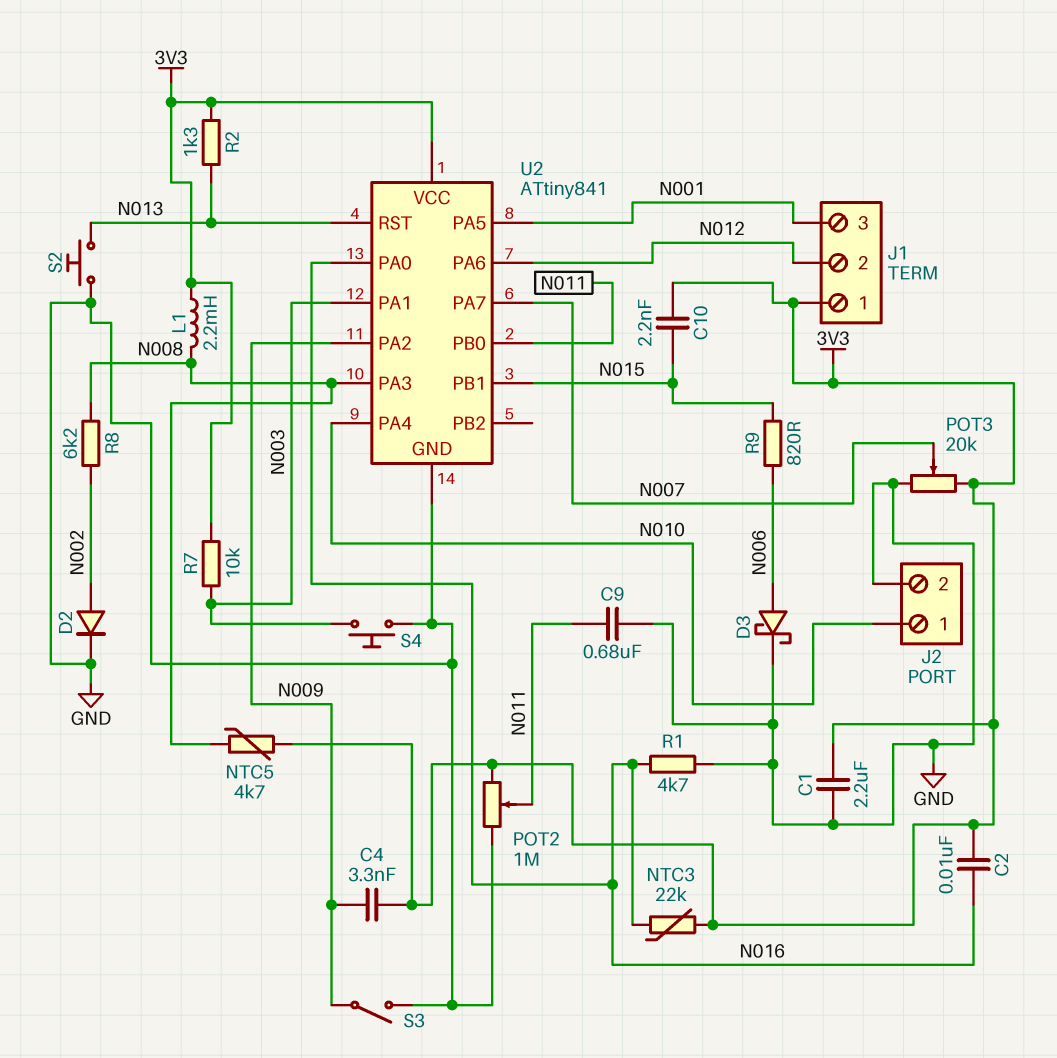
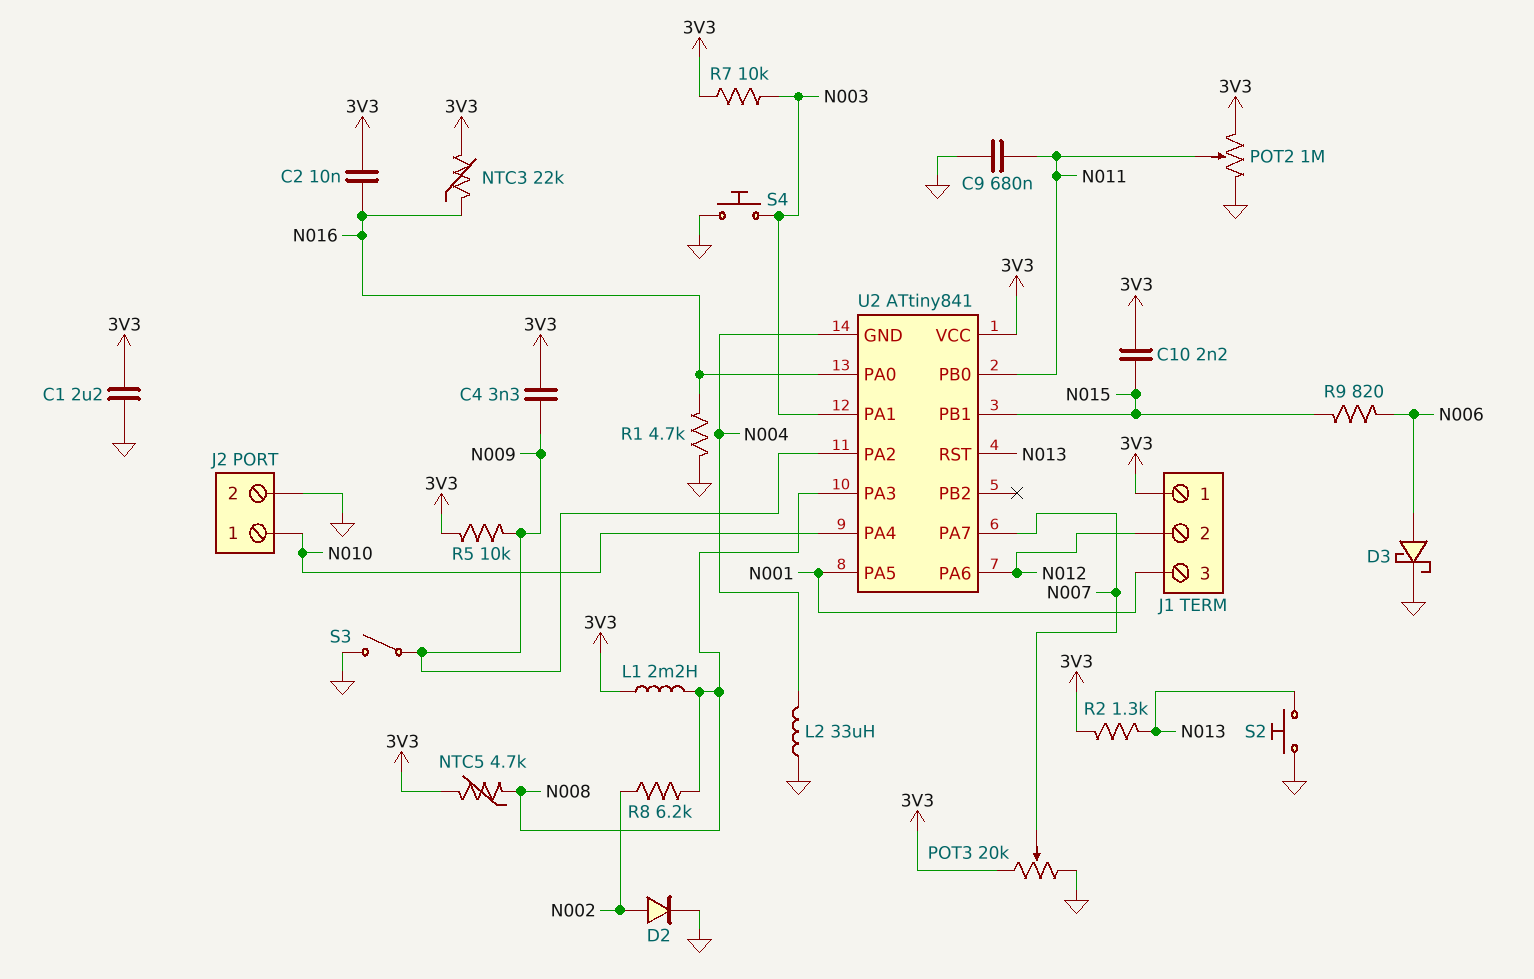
L2: none -> 33uH (GND, N004)
R5: none -> 10k (3V3, N009)
U2 pin GND: GND -> N004

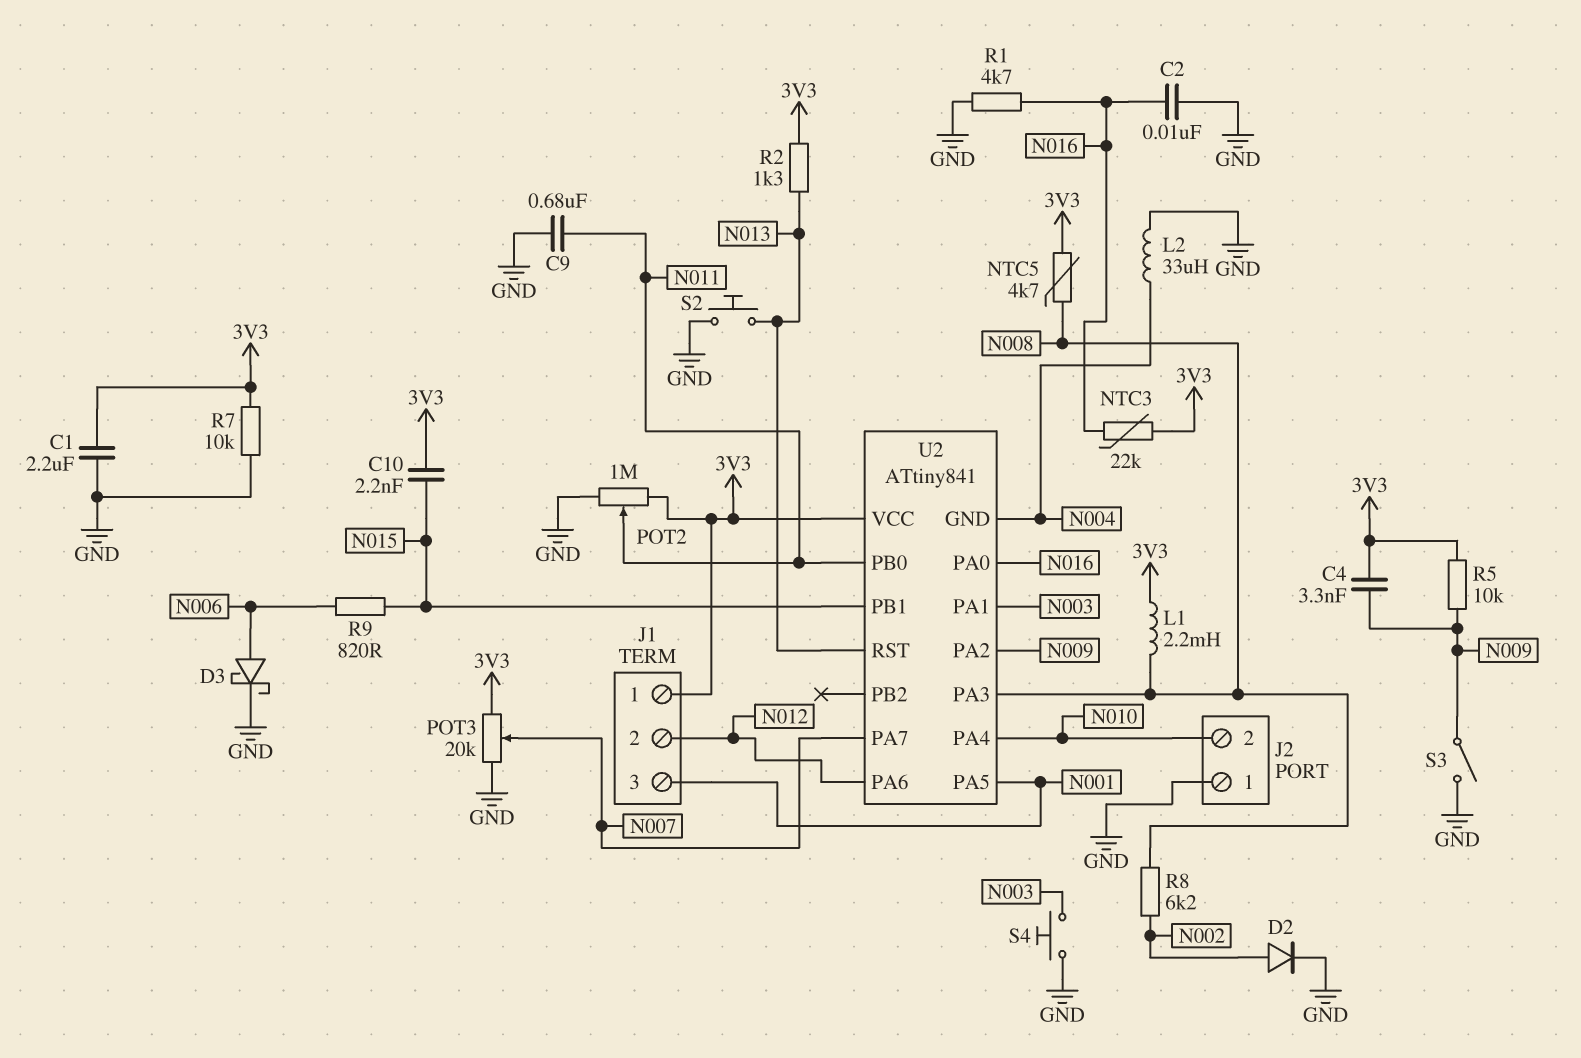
C2: 10nF (3V3, N016) -> 10nF (GND, N016)
J2 pin 1: N010 -> GND
J2 pin 2: GND -> N010
R7: 10k (3V3, N003) -> 10k (3V3, GND)

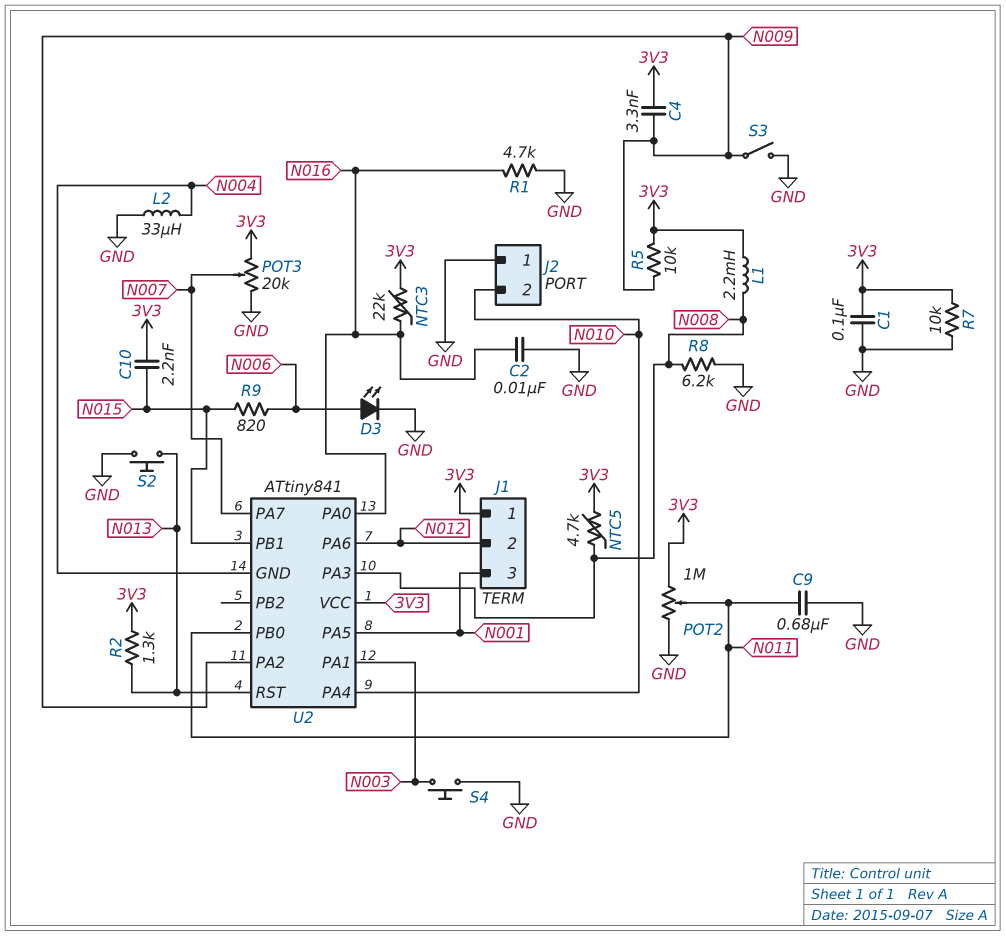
C1: 2.2uF (3V3, GND) -> 100nF (3V3, GND)
D2: diode (A N002, K GND) -> none
D3: schottky (A N006, K GND) -> LED (A N006, K GND)
R8: 6.2k (N002, N008) -> 6.2k (GND, N008)

